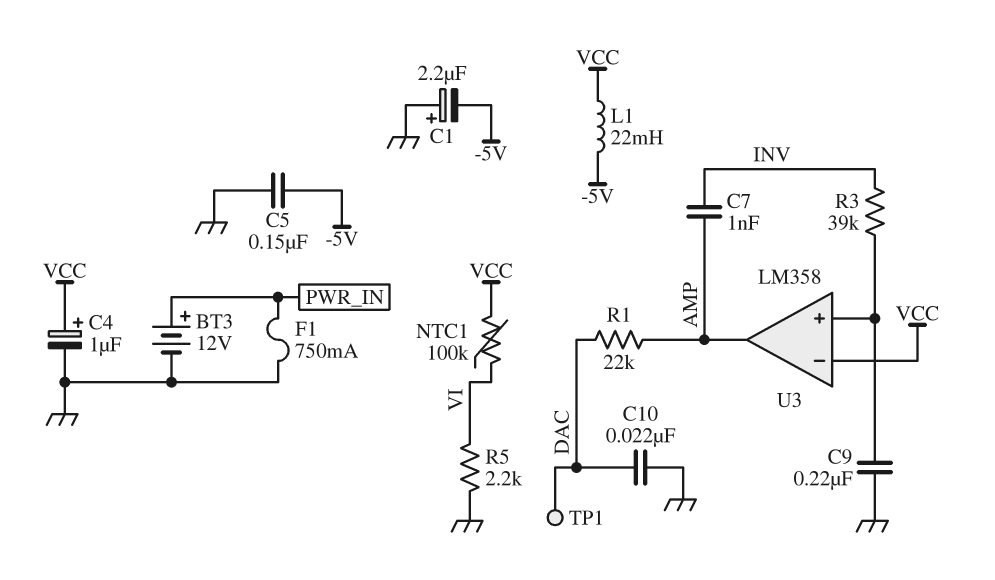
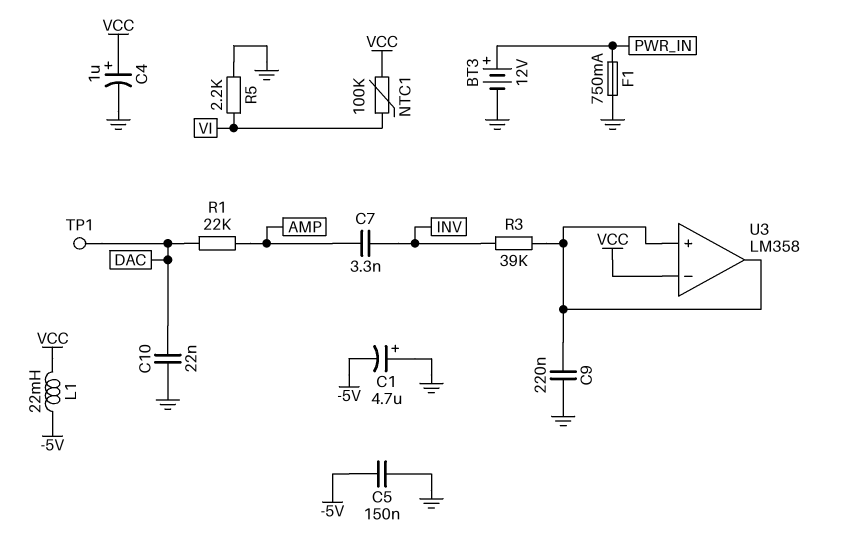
C1: 2.2uF (plus GND, minus -5V) -> 4.7uF (plus GND, minus -5V)
C7: 1nF (AMP, INV) -> 3.3nF (AMP, INV)
U3 pin out: AMP -> U3/in+

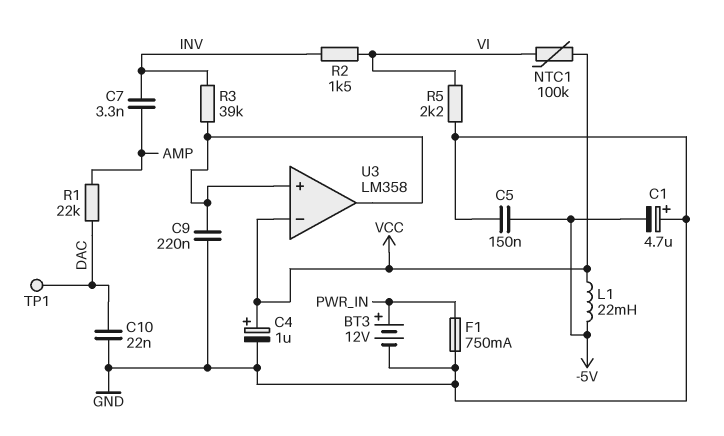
R2: none -> 1.5k (INV, VI)

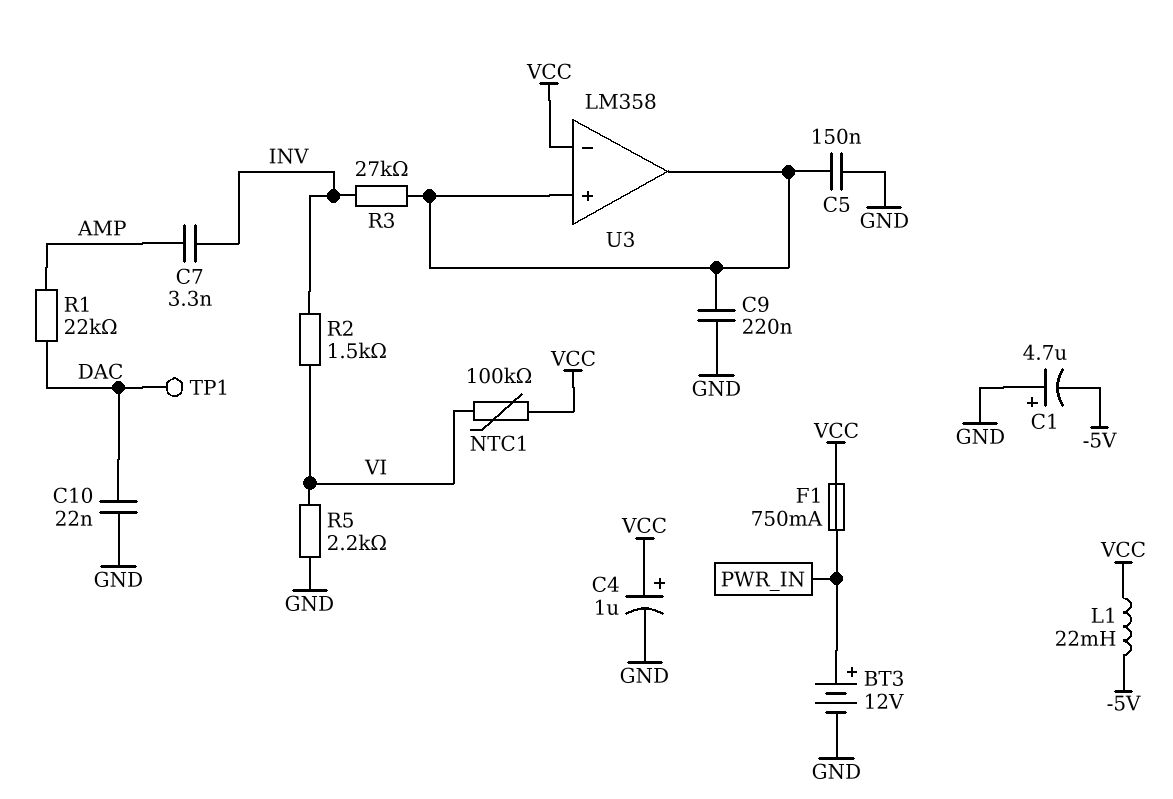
C5: 150nF (-5V, GND) -> 150nF (GND, U3/in+)
F1: 750mA (GND, PWR_IN) -> 750mA (PWR_IN, VCC)
R3: 39k (INV, U3/in+) -> 27k (INV, U3/in+)

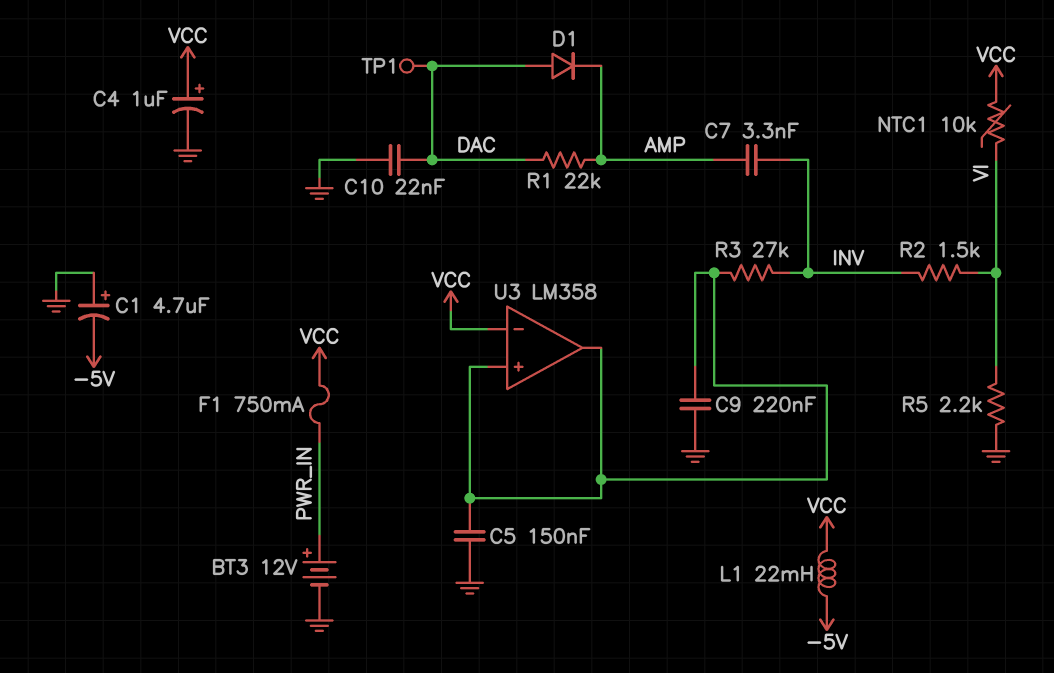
D1: none -> diode (A DAC, K AMP)
NTC1: 100k (VCC, VI) -> 10k (VCC, VI)

